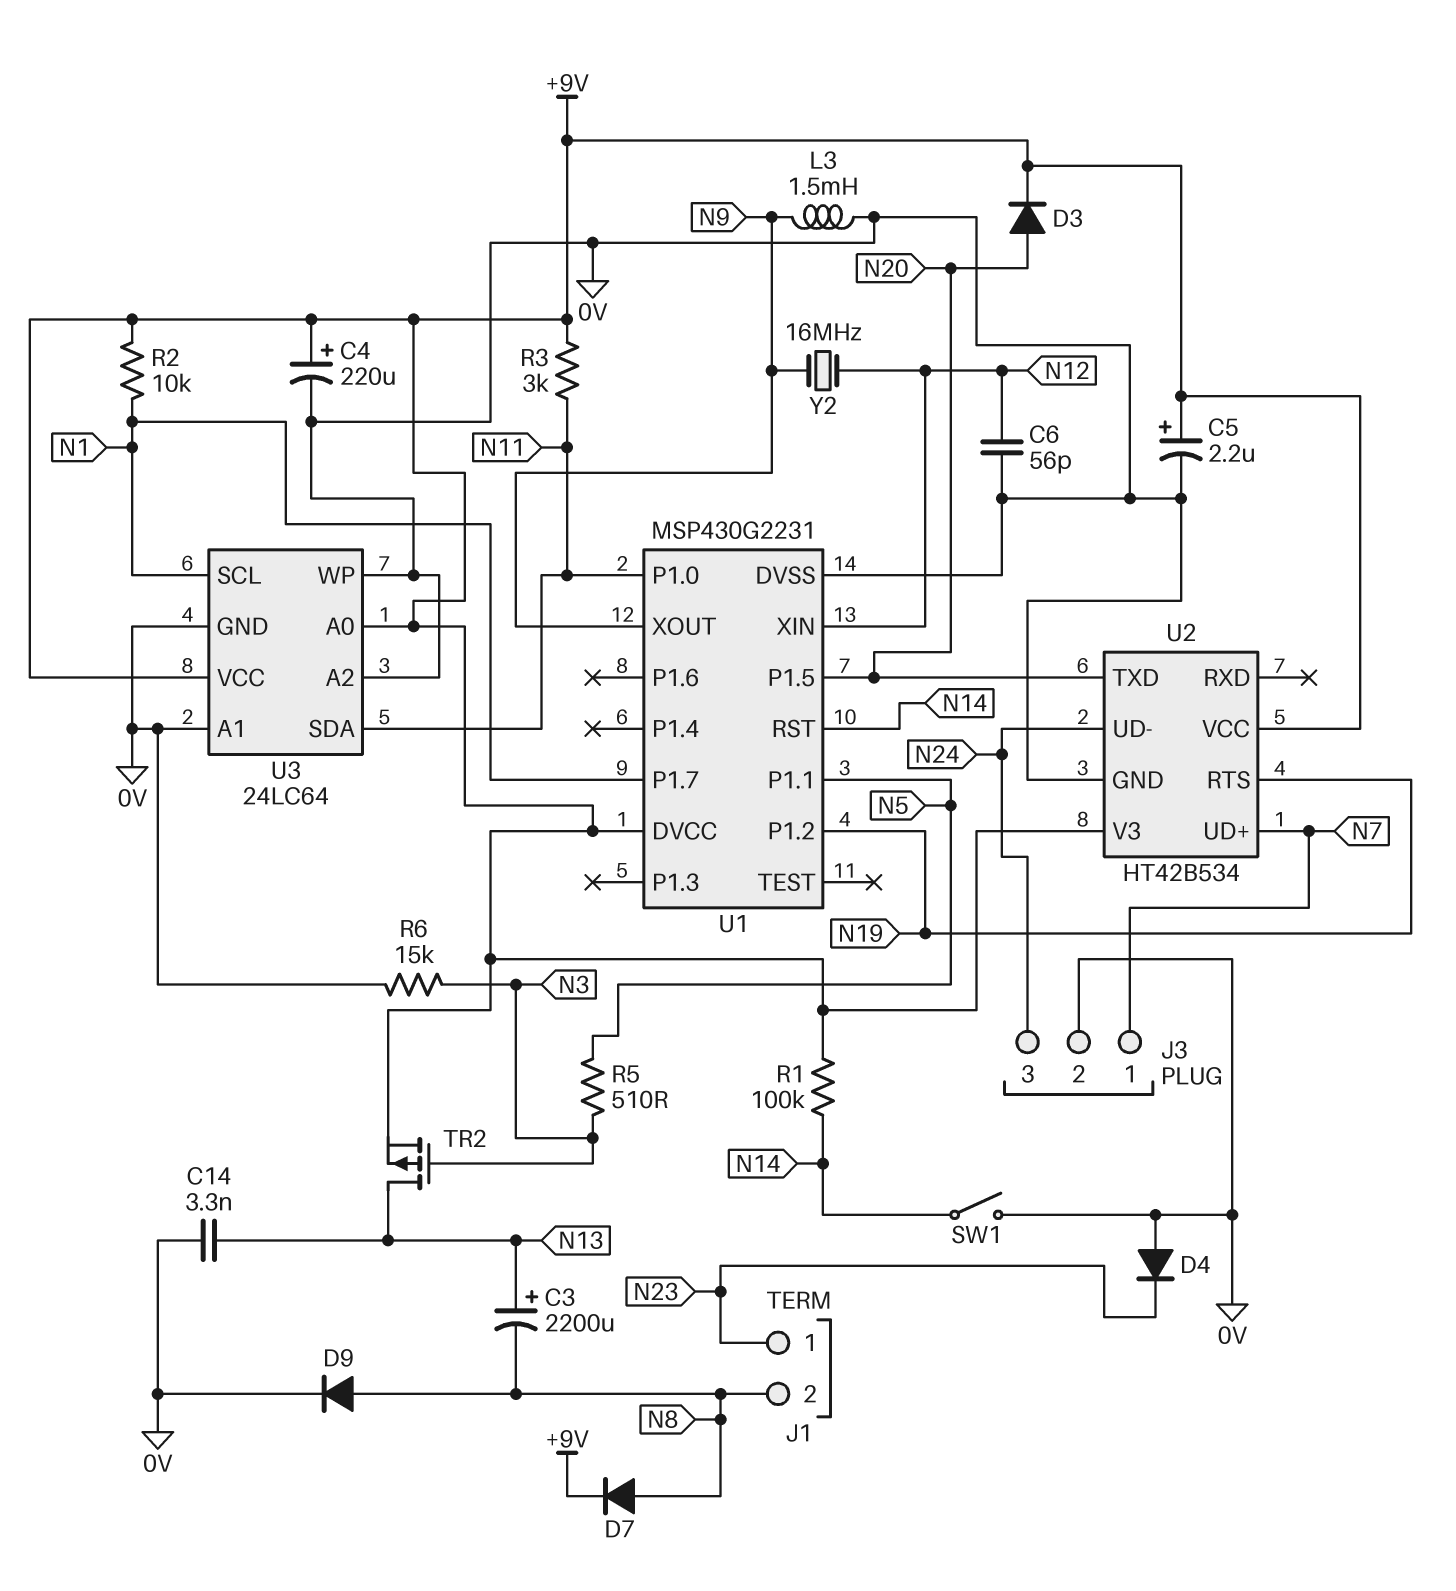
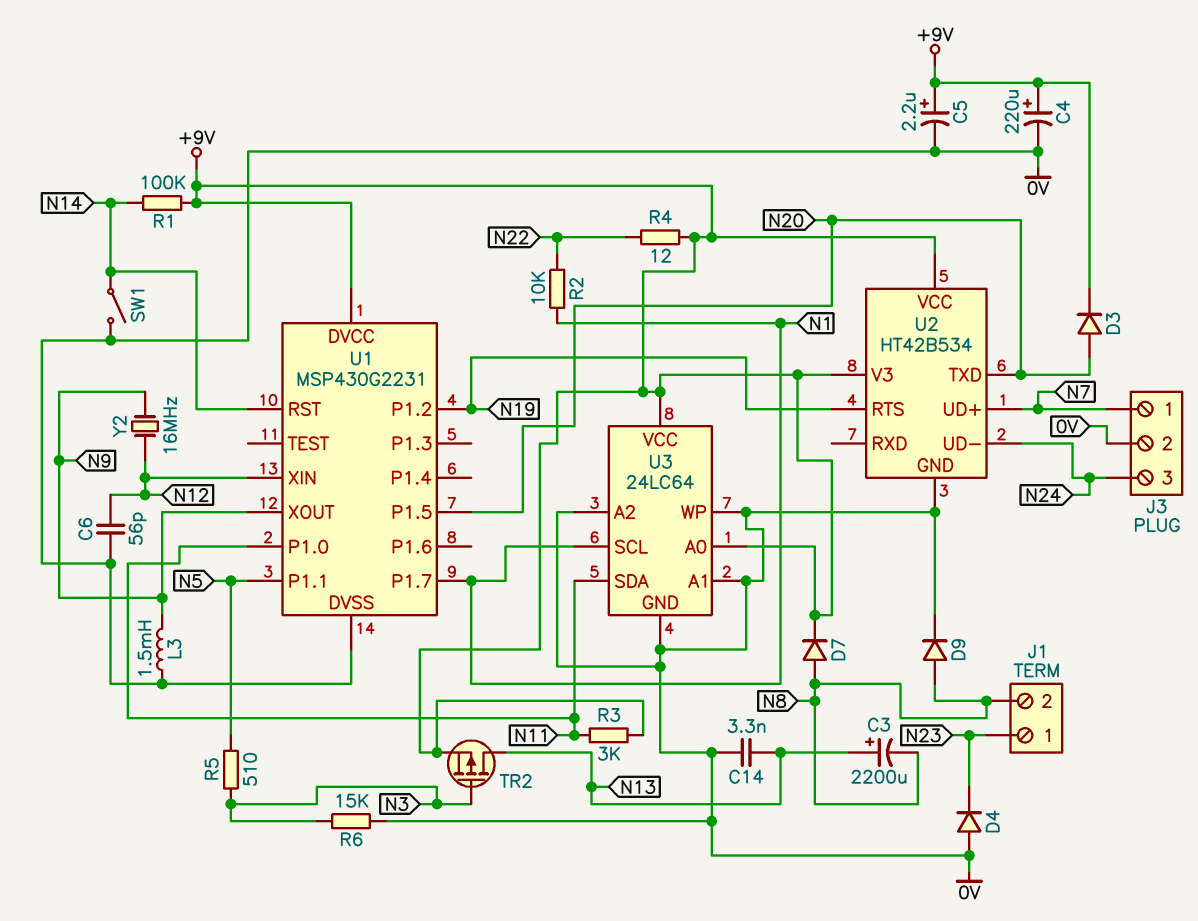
R2: 10k (+9V, N1) -> 10k (N1, N22)
R4: none -> 12 (+9V, N22)

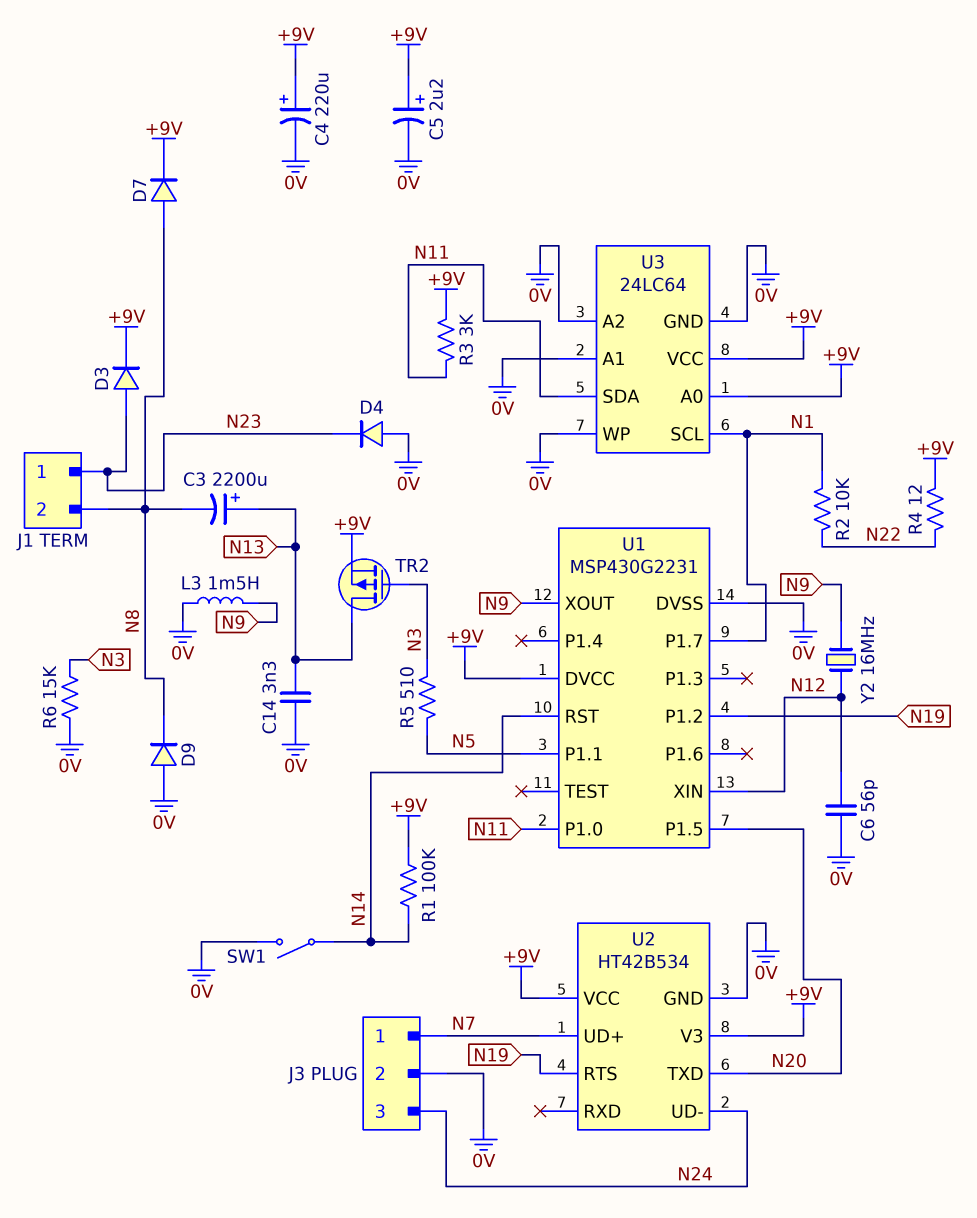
D3: diode (A N20, K +9V) -> diode (A N23, K +9V)
D9: diode (A N8, K 0V) -> diode (A 0V, K N8)

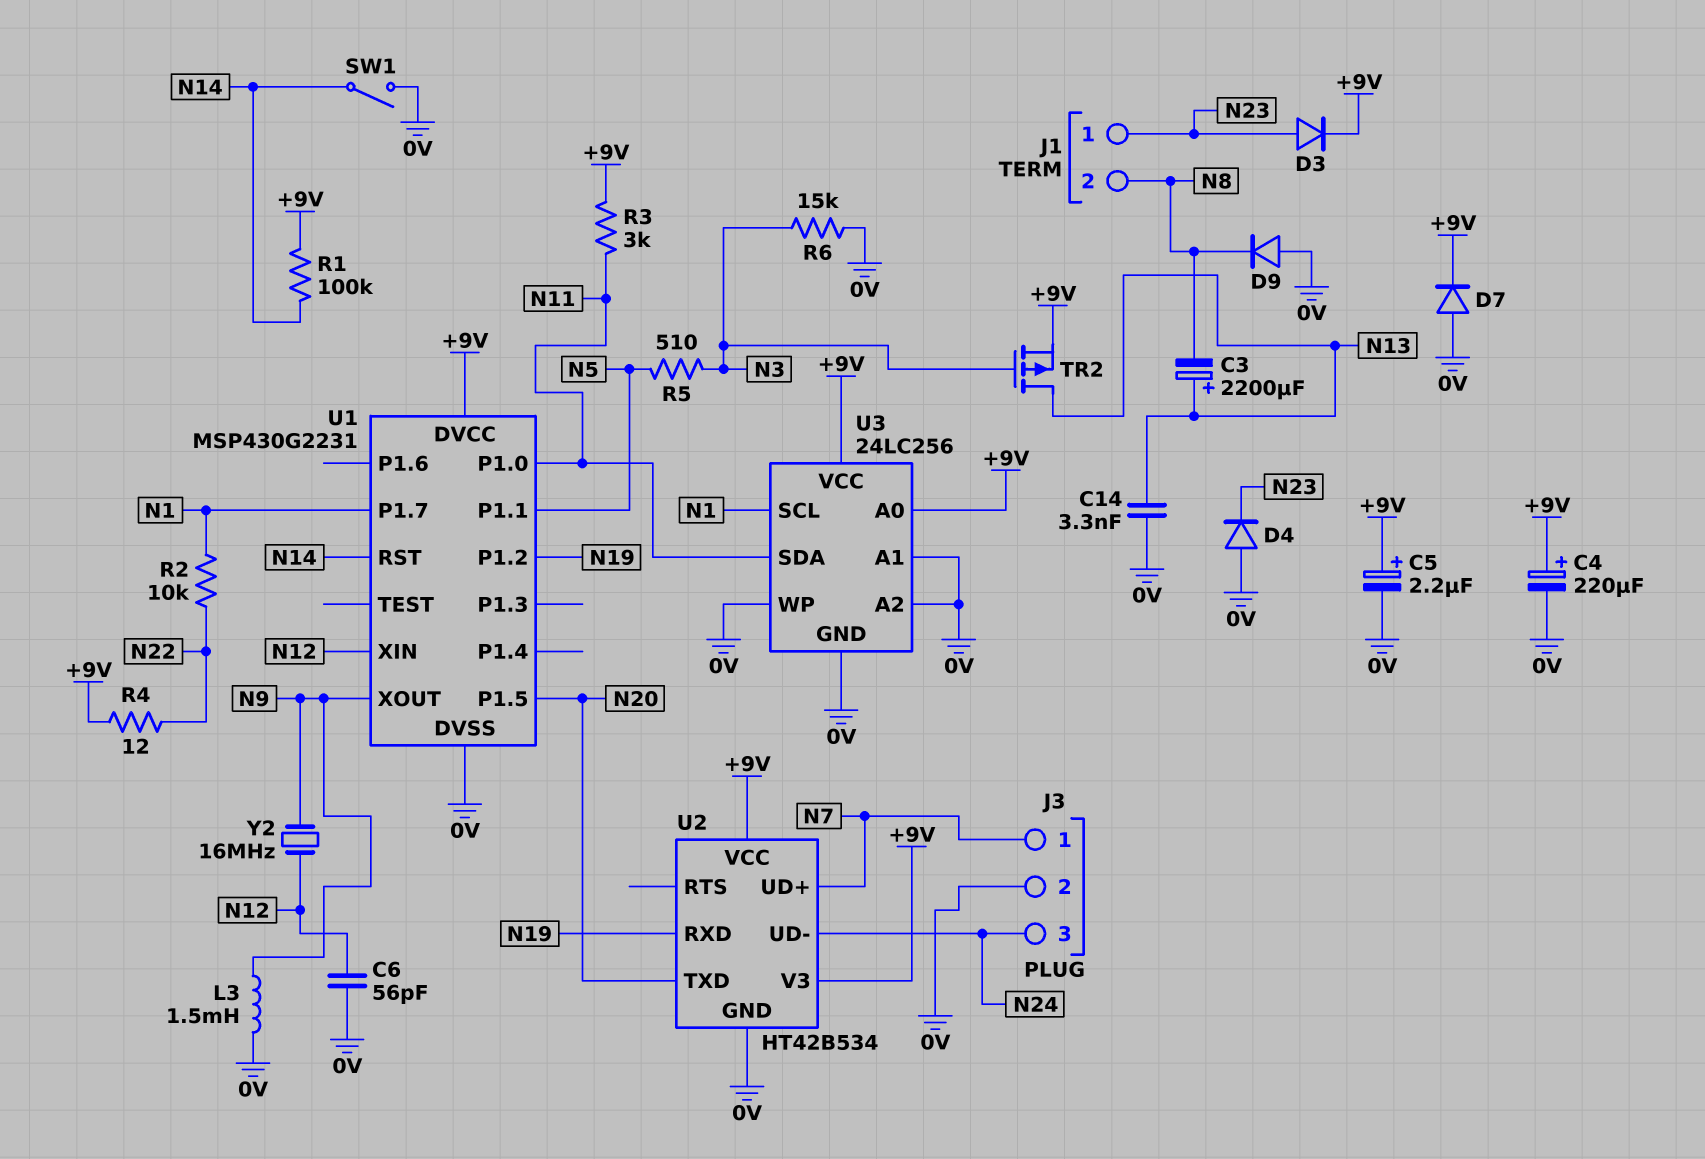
D7: diode (A N8, K +9V) -> diode (A 0V, K +9V)
U2 pin RTS: N19 -> none
U2 pin RXD: none -> N19
U3: 24LC64 -> 24LC256

